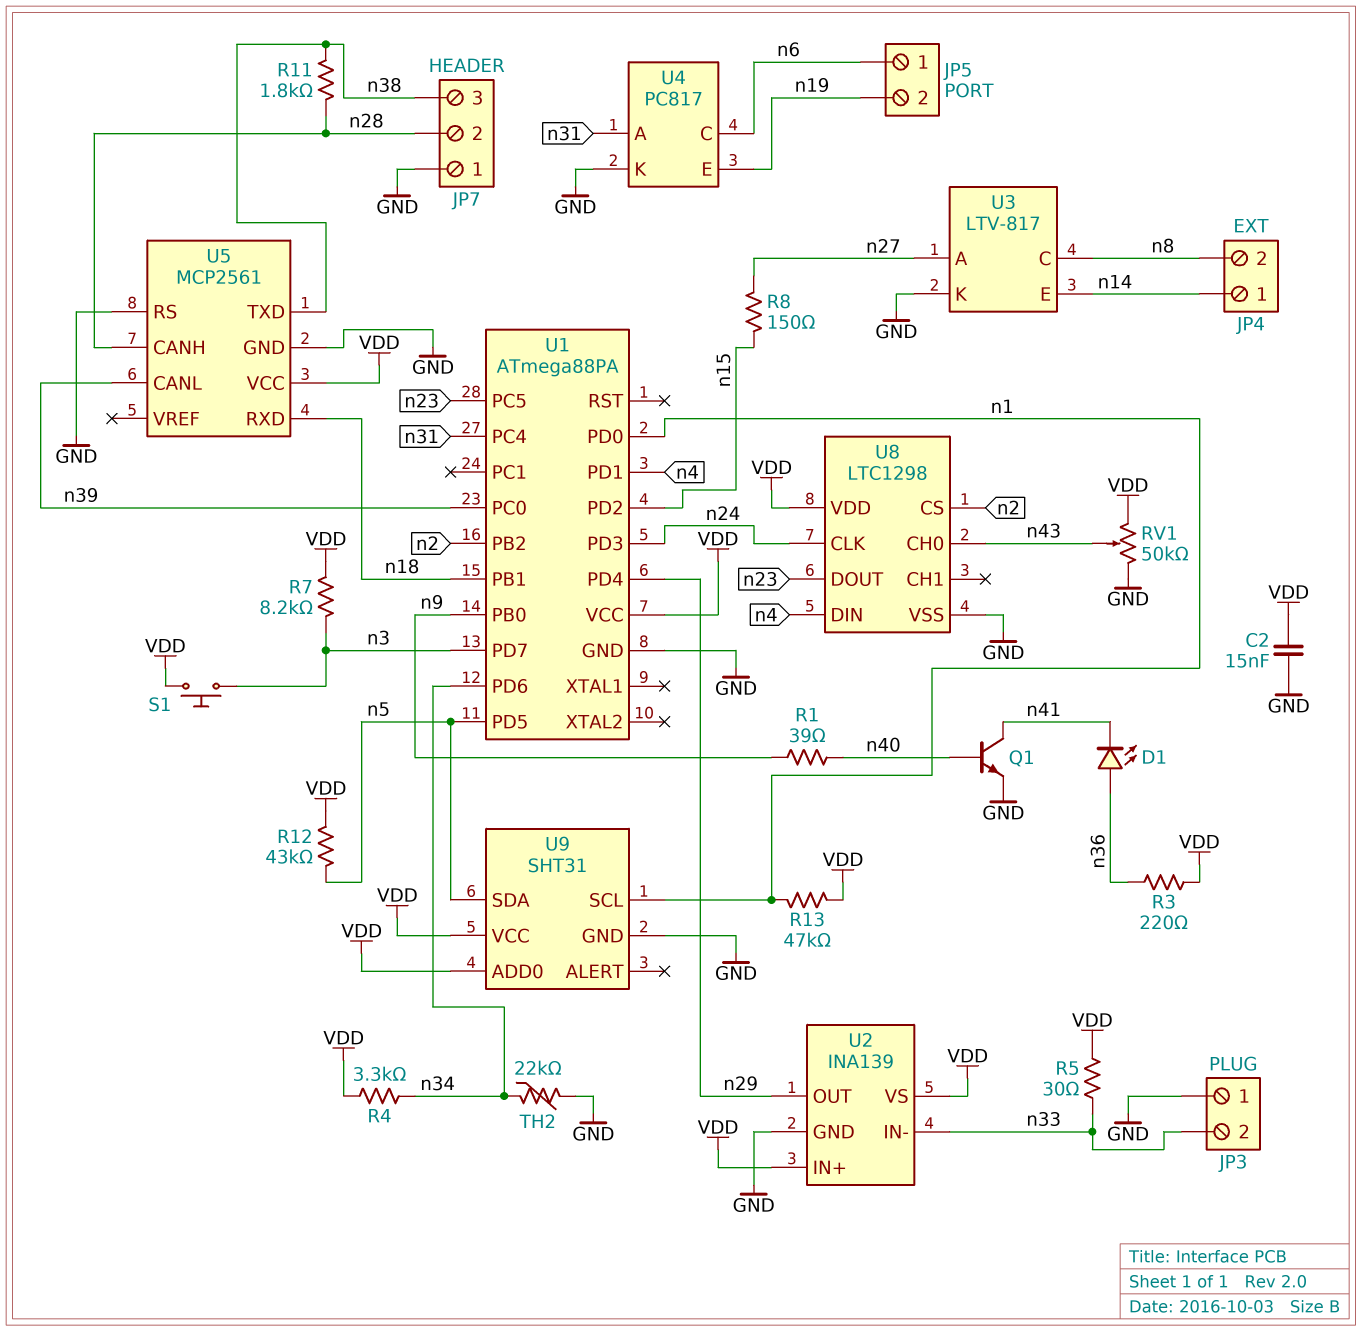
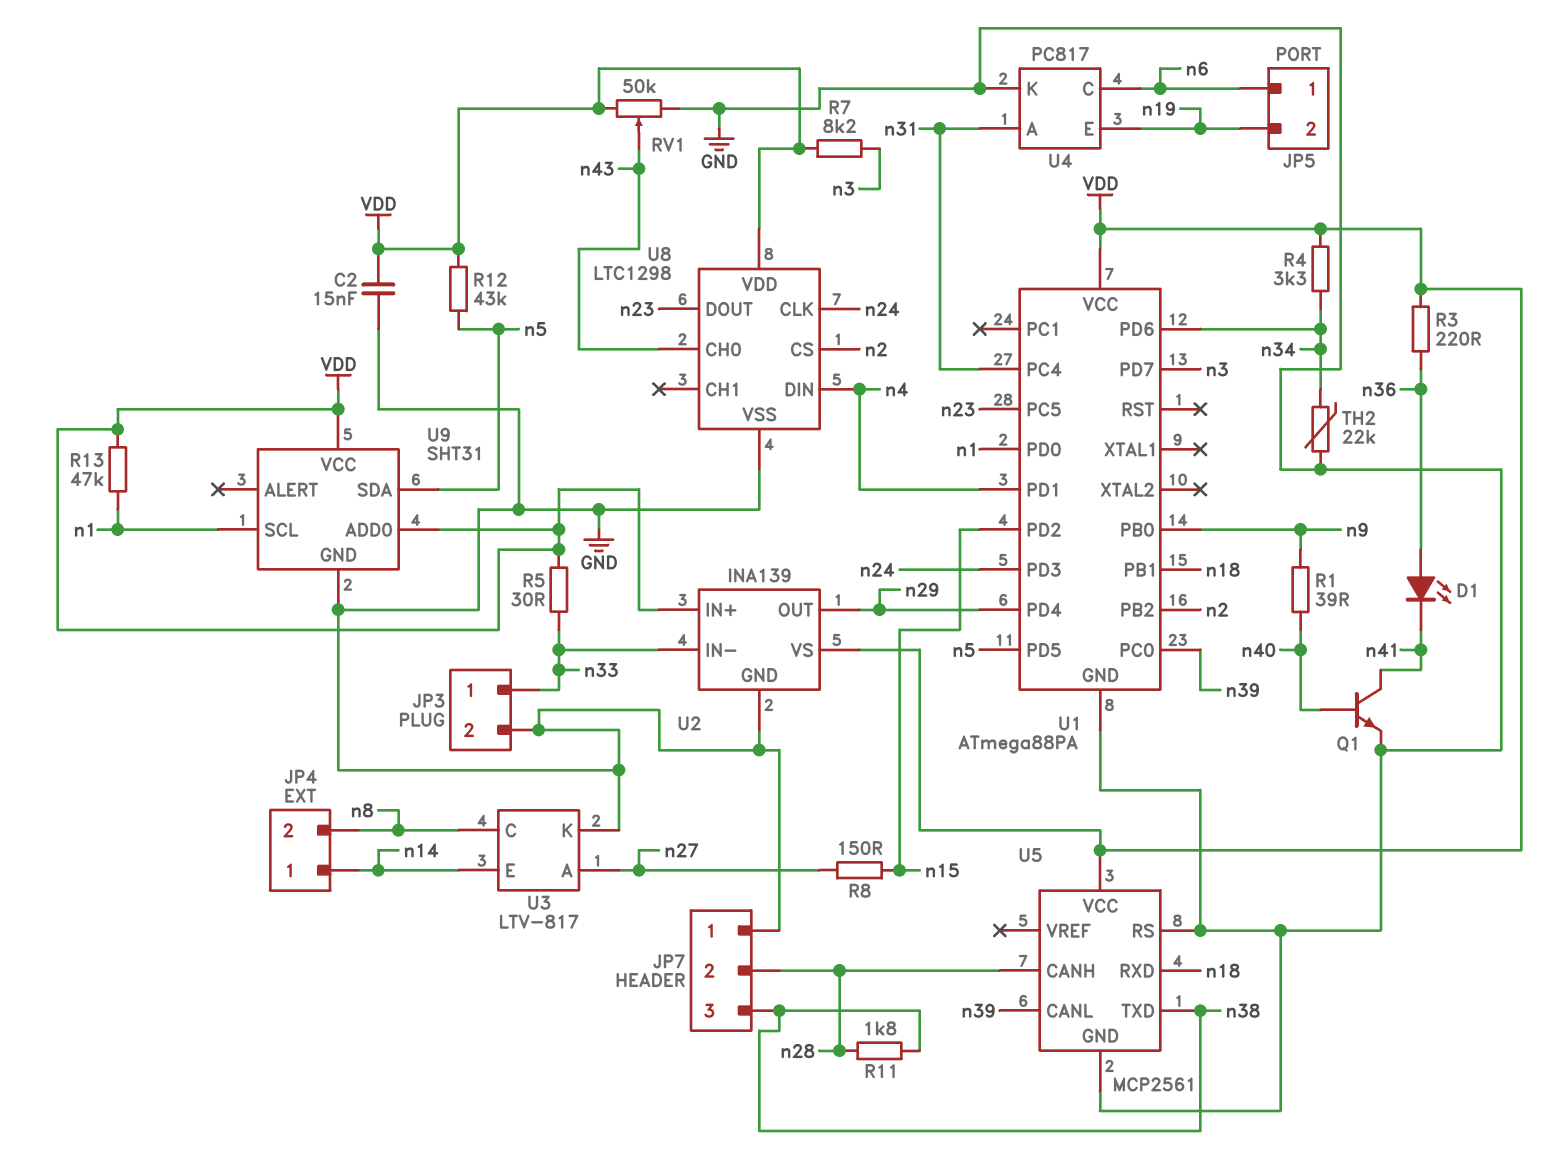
JP3 pin 1: GND -> n33
JP3 pin 2: n33 -> GND
S1: button (VDD, n3) -> none

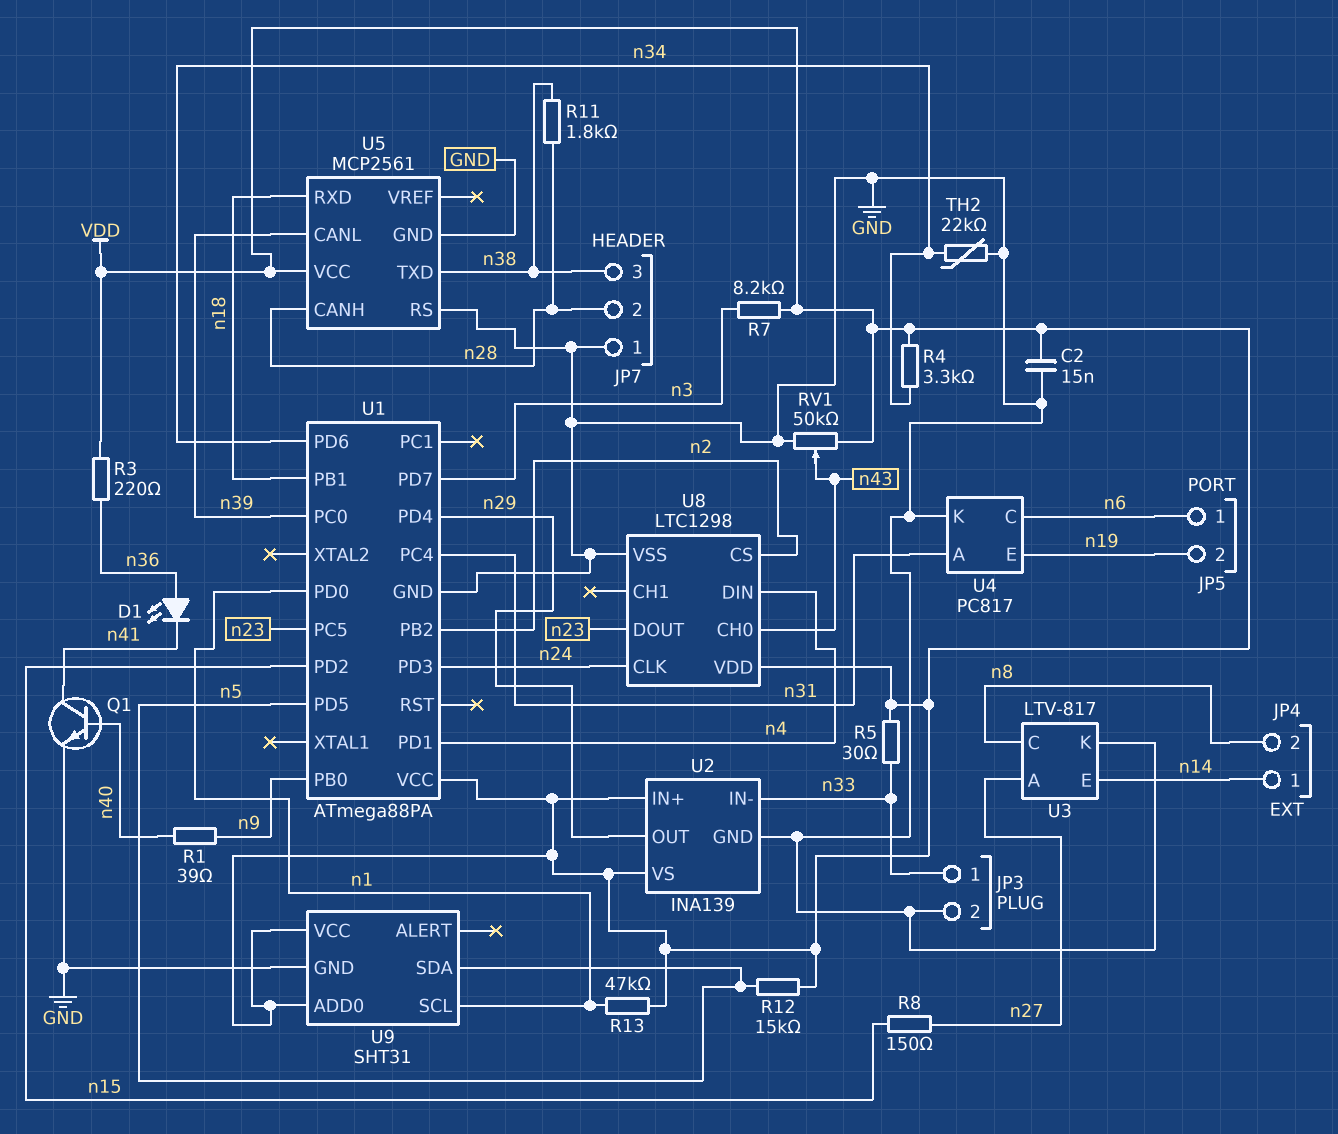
R12: 43k (VDD, n5) -> 15k (VDD, n5)

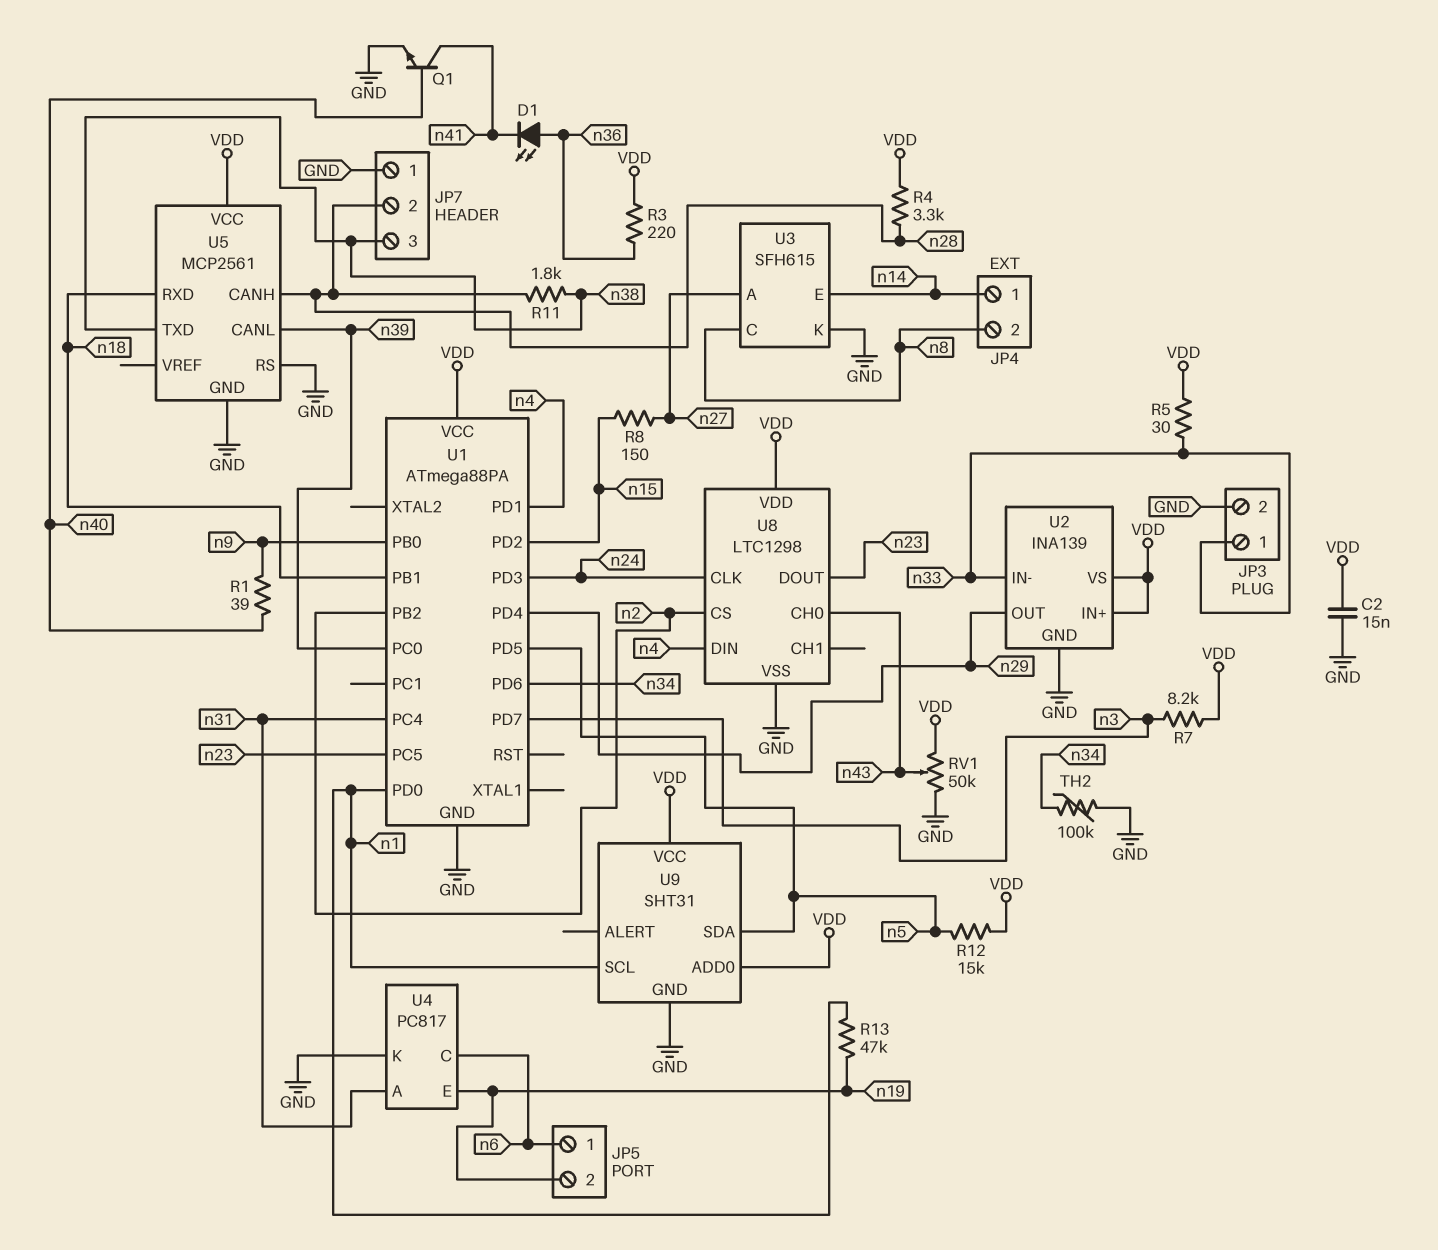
R4: 3.3k (VDD, n34) -> 3.3k (VDD, n28)
R13: 47k (VDD, n1) -> 47k (n1, n19)
TH2: 22k (GND, n34) -> 100k (GND, n34)
U3: LTV-817 -> SFH615

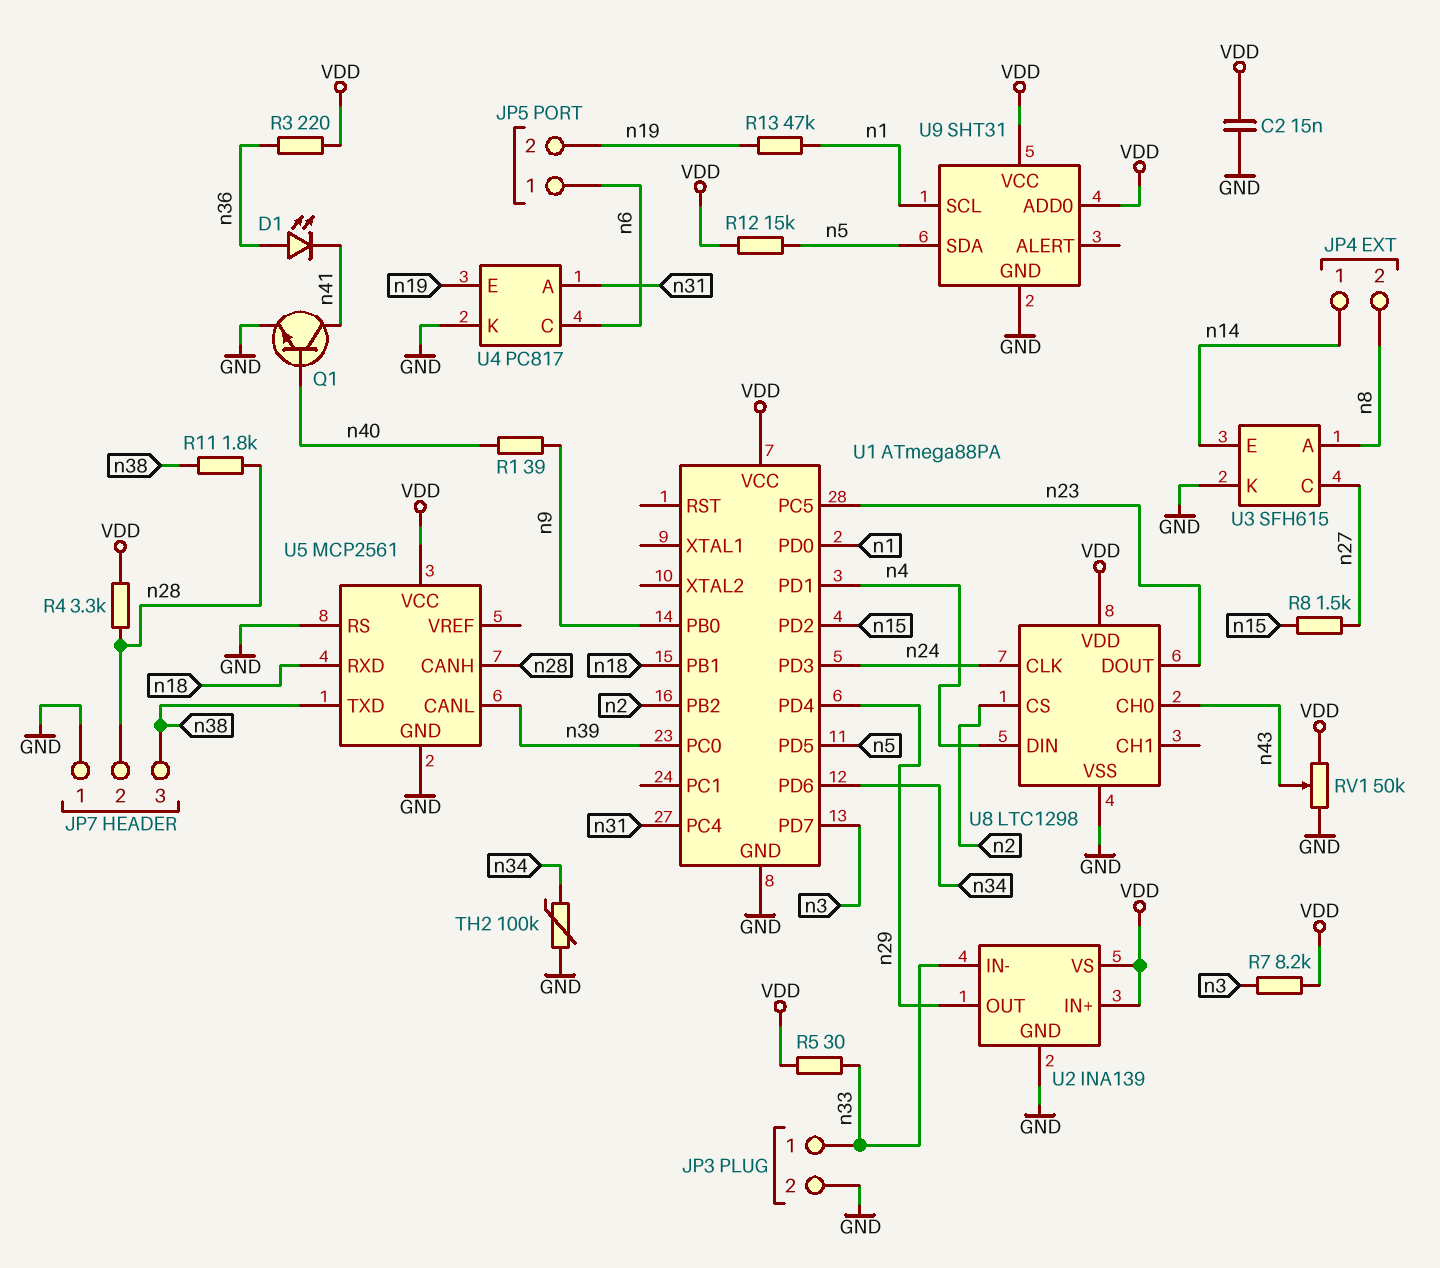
R8: 150 (n15, n27) -> 1.5k (n15, n27)
U3 pin A: n27 -> n8
U3 pin C: n8 -> n27

